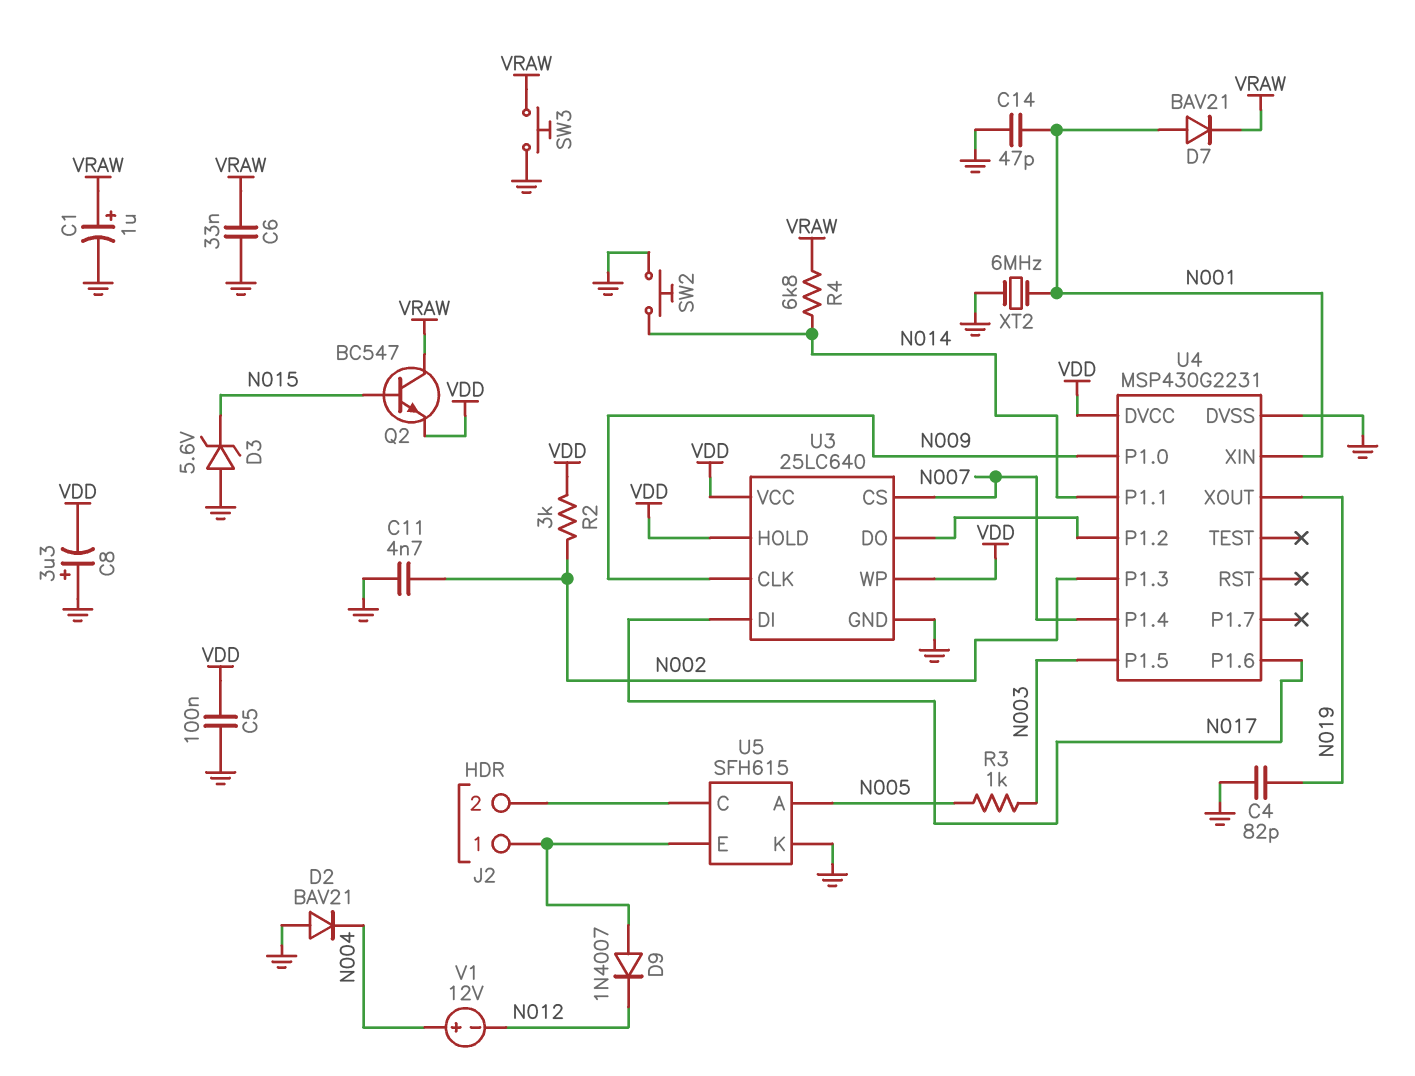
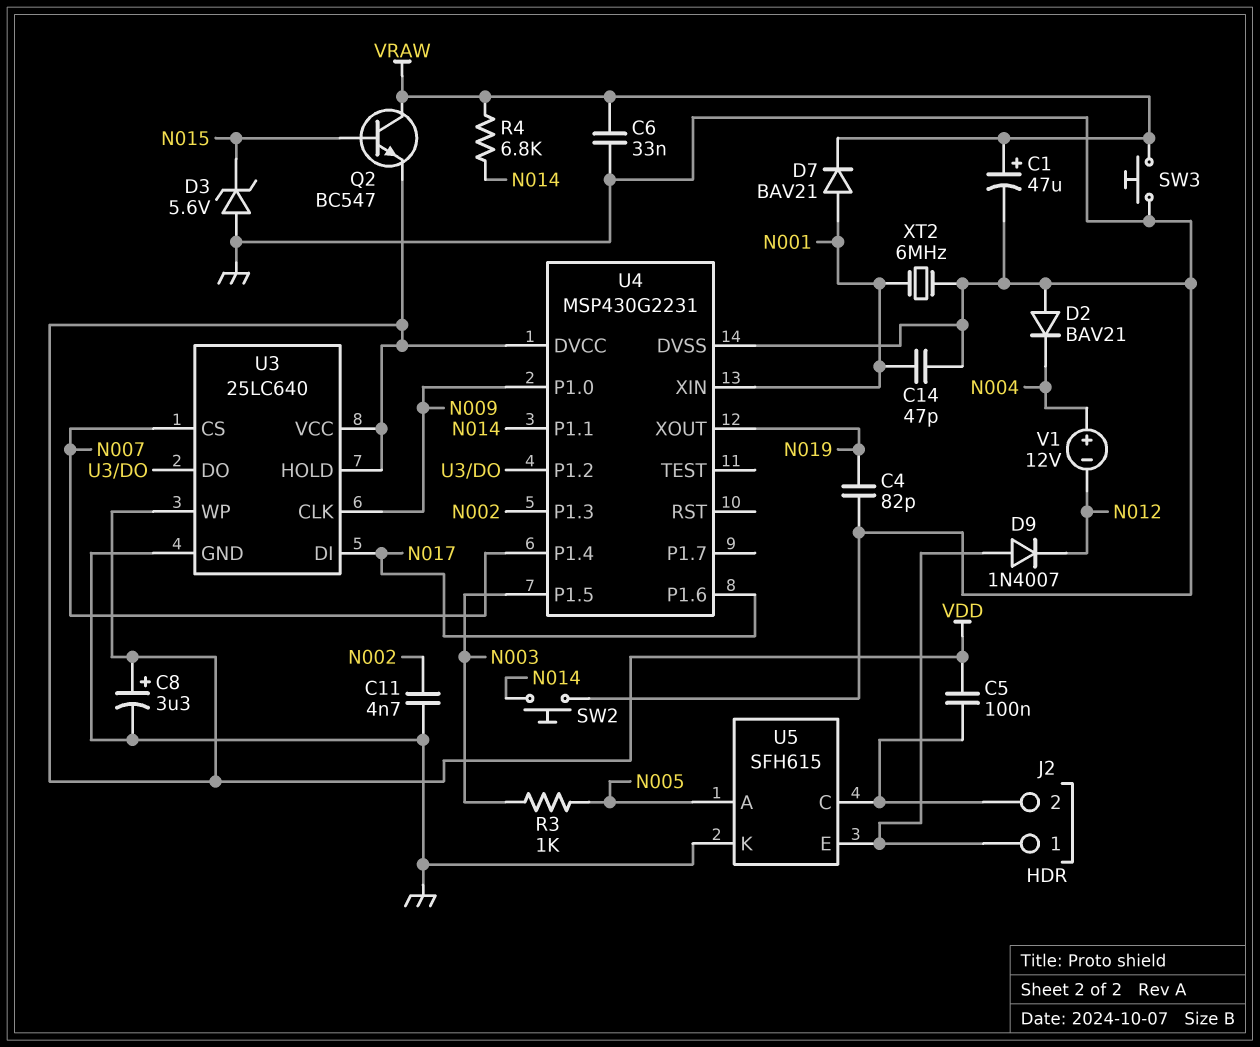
C1: 1uF (plus VRAW, minus GND) -> 47uF (plus VRAW, minus GND)
C5: 100nF (GND, VDD) -> 100nF (J2/2, VDD)
C8: 3.3uF (plus GND, minus VDD) -> 3.3uF (plus VDD, minus GND)
R2: 3k (N002, VDD) -> none

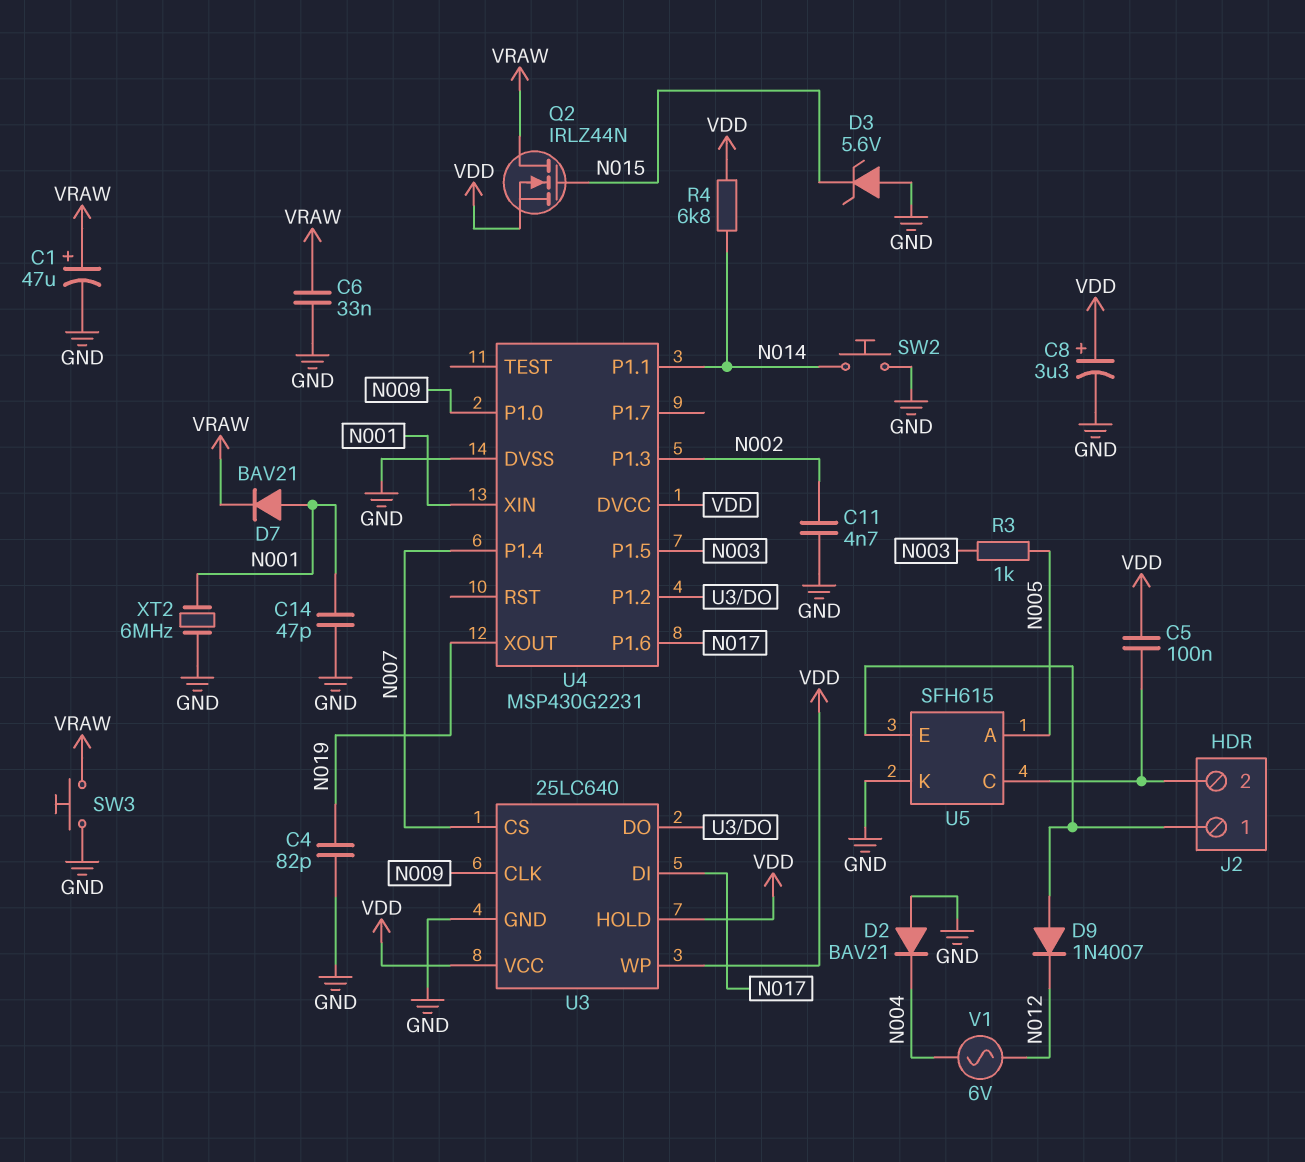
Q2: NPN BC547 (B N015, C VRAW, E VDD) -> NMOS IRLZ44N (G N015, D VRAW, S VDD)
R4: 6.8k (N014, VRAW) -> 6.8k (N014, VDD)
V1: 12V (plus N004, minus N012) -> AC 6V (N004, N012)

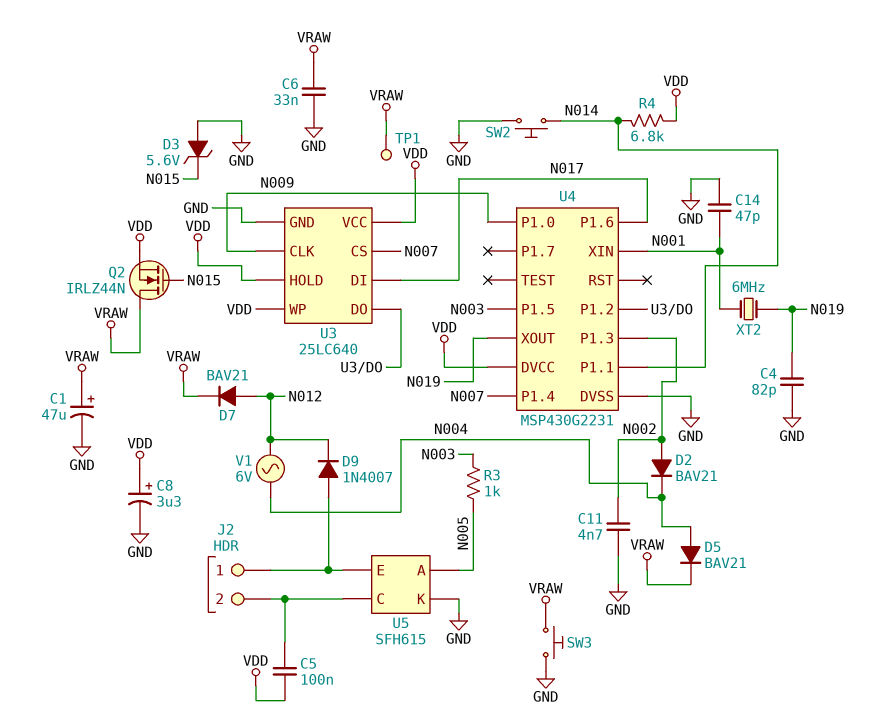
D2: diode BAV21 (A GND, K N004) -> diode BAV21 (A N002, K N004)
D5: none -> diode BAV21 (A N004, K VRAW)
D7: diode BAV21 (A N001, K VRAW) -> diode BAV21 (A N012, K VRAW)
TP1: none -> test point (VRAW)
XT2: 6MHz (GND, N001) -> 6MHz (N001, N019)

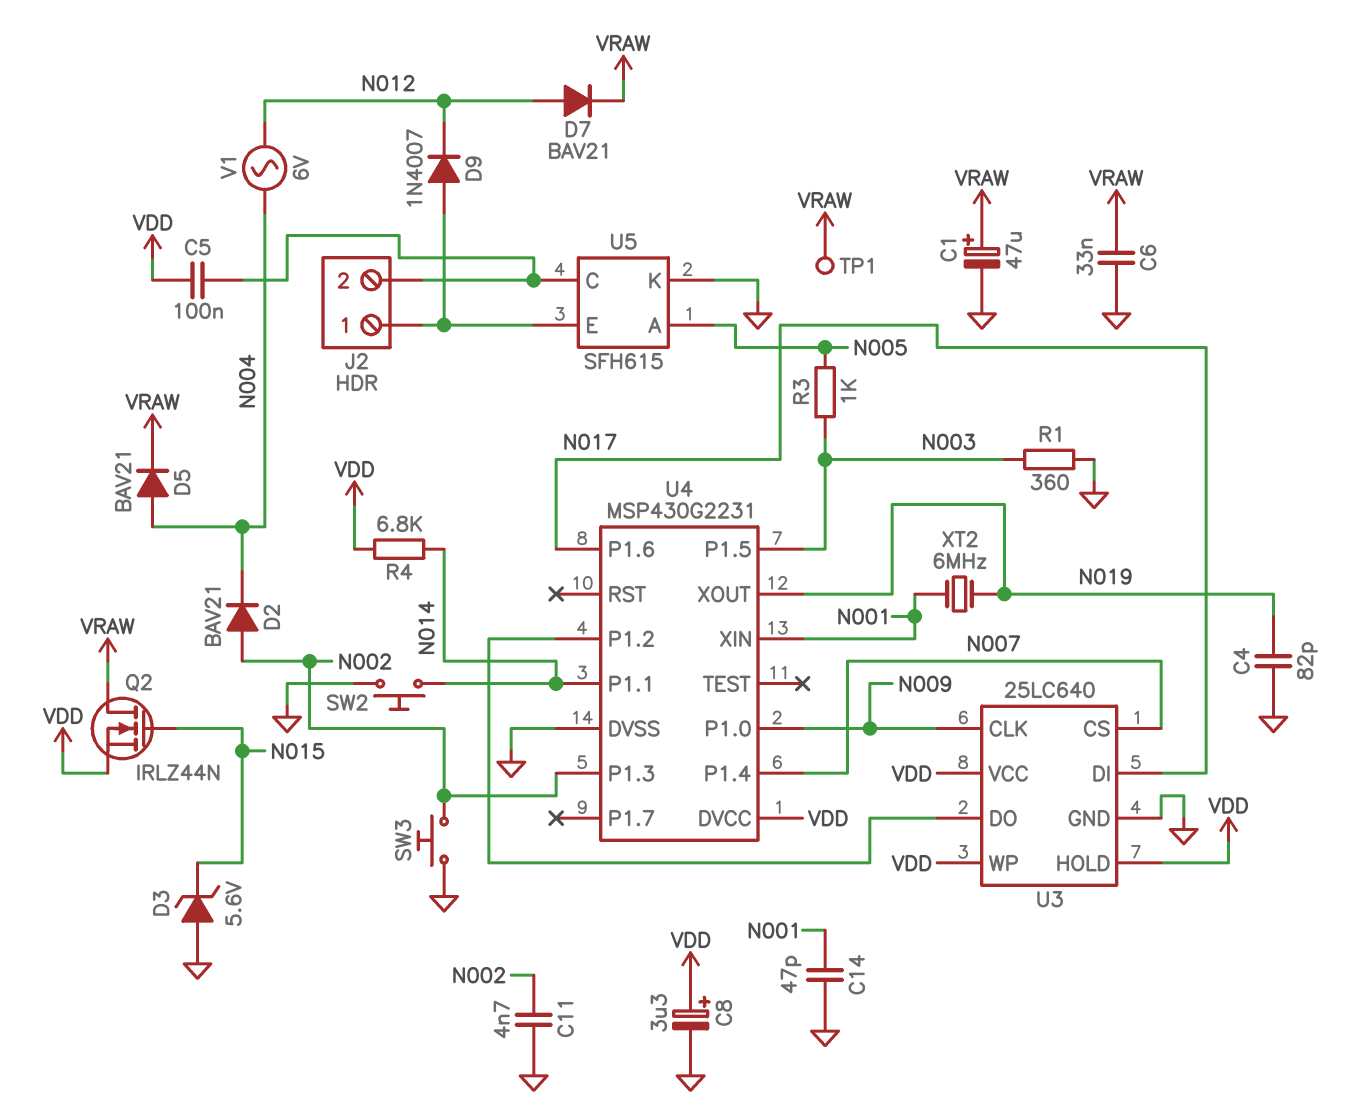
R1: none -> 360 (GND, N003)
SW3: button (GND, VRAW) -> button (GND, N002)

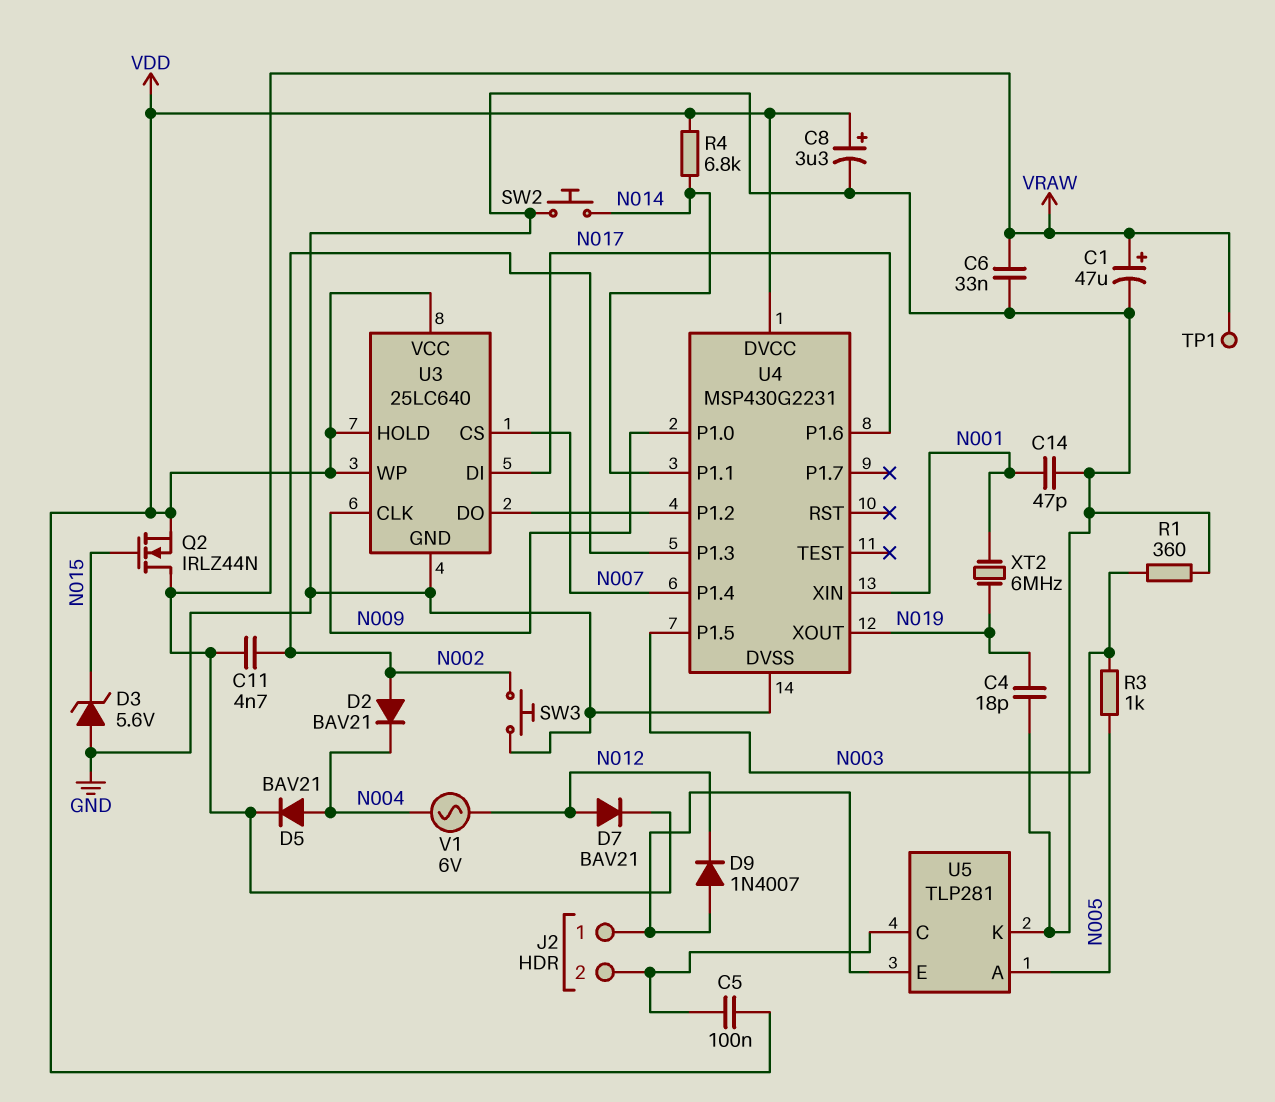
C4: 82pF (GND, N019) -> 18pF (GND, N019)
C11: 4.7nF (GND, N002) -> 4.7nF (N002, VRAW)
U5: SFH615 -> TLP281

